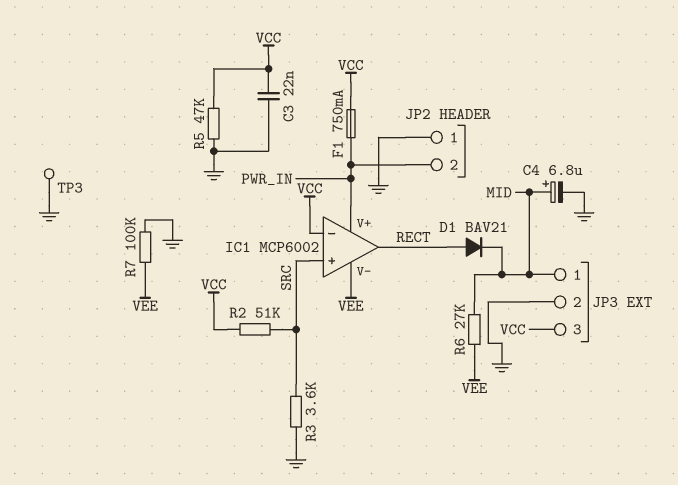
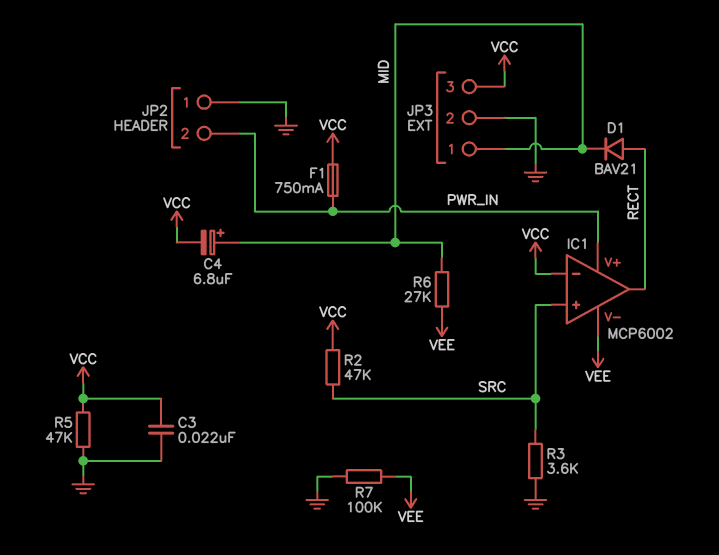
C4: 6.8uF (plus MID, minus GND) -> 6.8uF (plus MID, minus VCC)
R2: 51k (SRC, VCC) -> 47k (SRC, VCC)
TP3: test point (GND) -> none

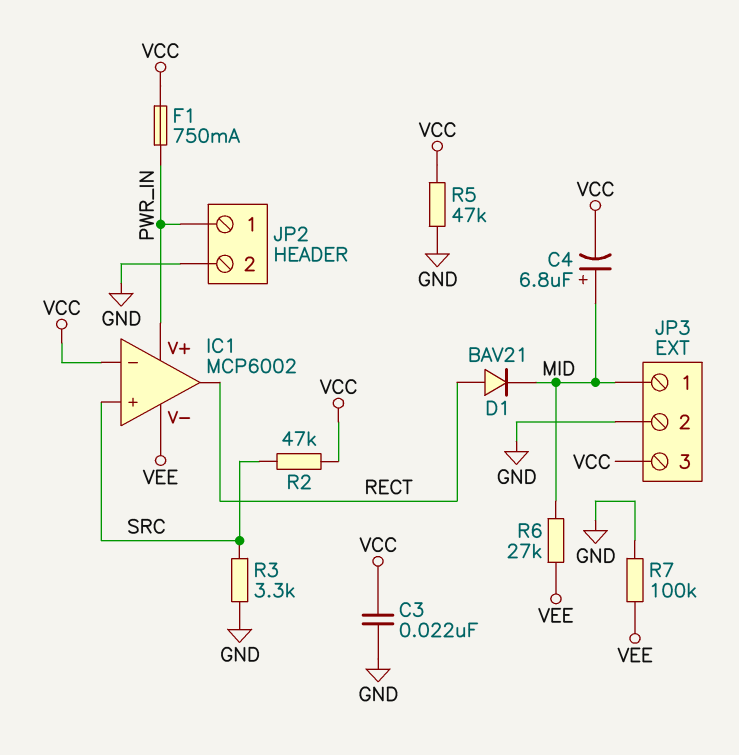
JP2 pin 1: GND -> PWR_IN
JP2 pin 2: PWR_IN -> GND
R3: 3.6k (GND, SRC) -> 3.3k (GND, SRC)

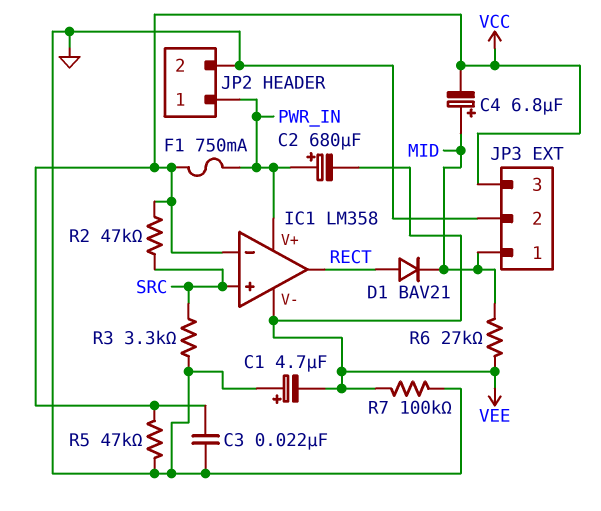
C1: none -> 4.7uF (plus GND, minus VEE)
C2: none -> 680uF (plus PWR_IN, minus VEE)
IC1: MCP6002 -> LM358

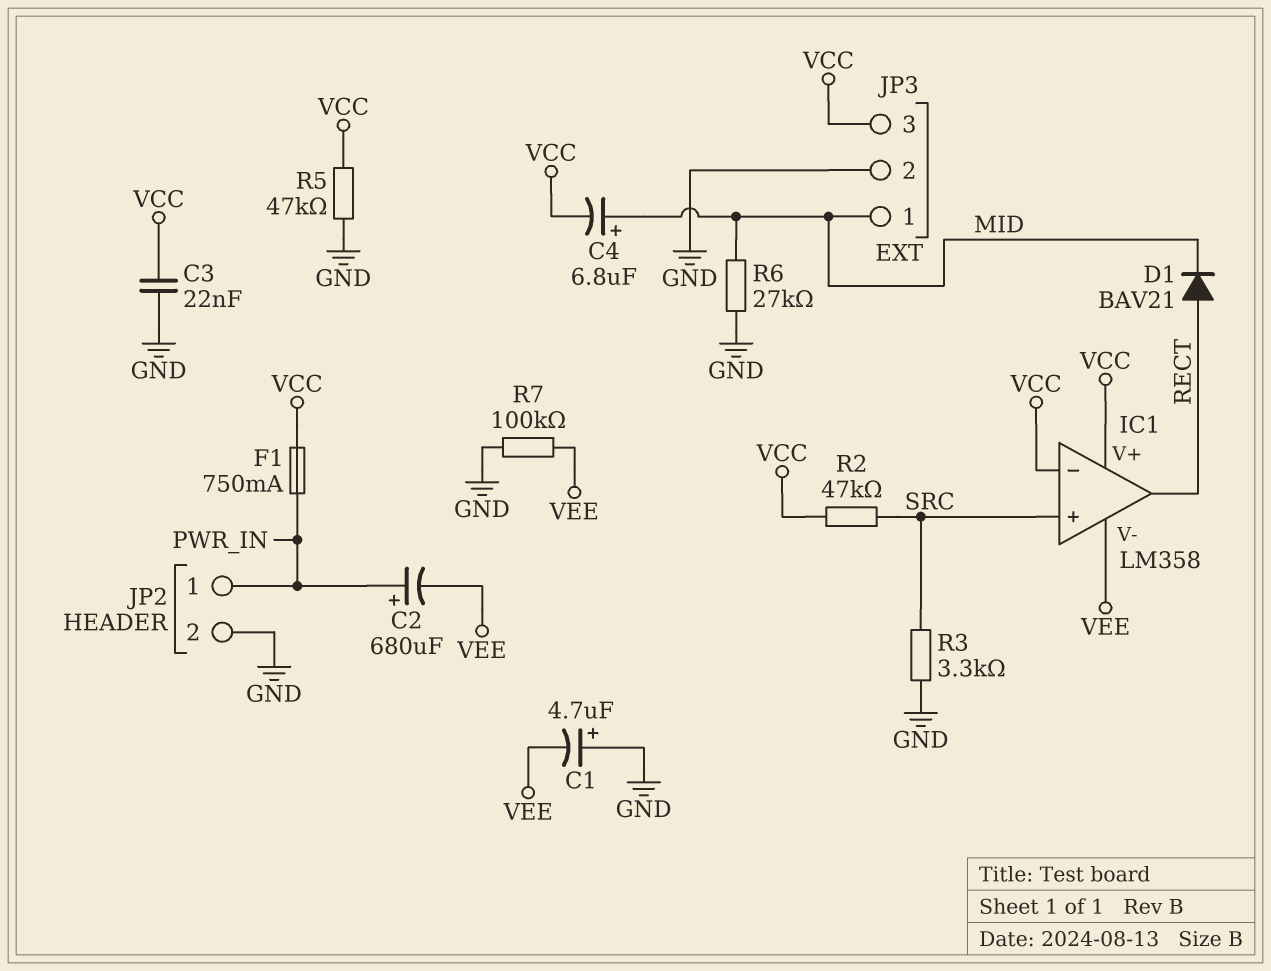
IC1 pin V+: PWR_IN -> VCC
R6: 27k (MID, VEE) -> 27k (GND, MID)

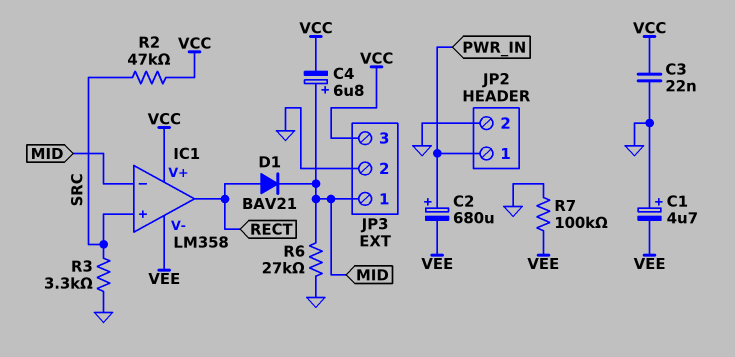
F1: 750mA (PWR_IN, VCC) -> none
IC1 pin in-: VCC -> MID
R5: 47k (GND, VCC) -> none

